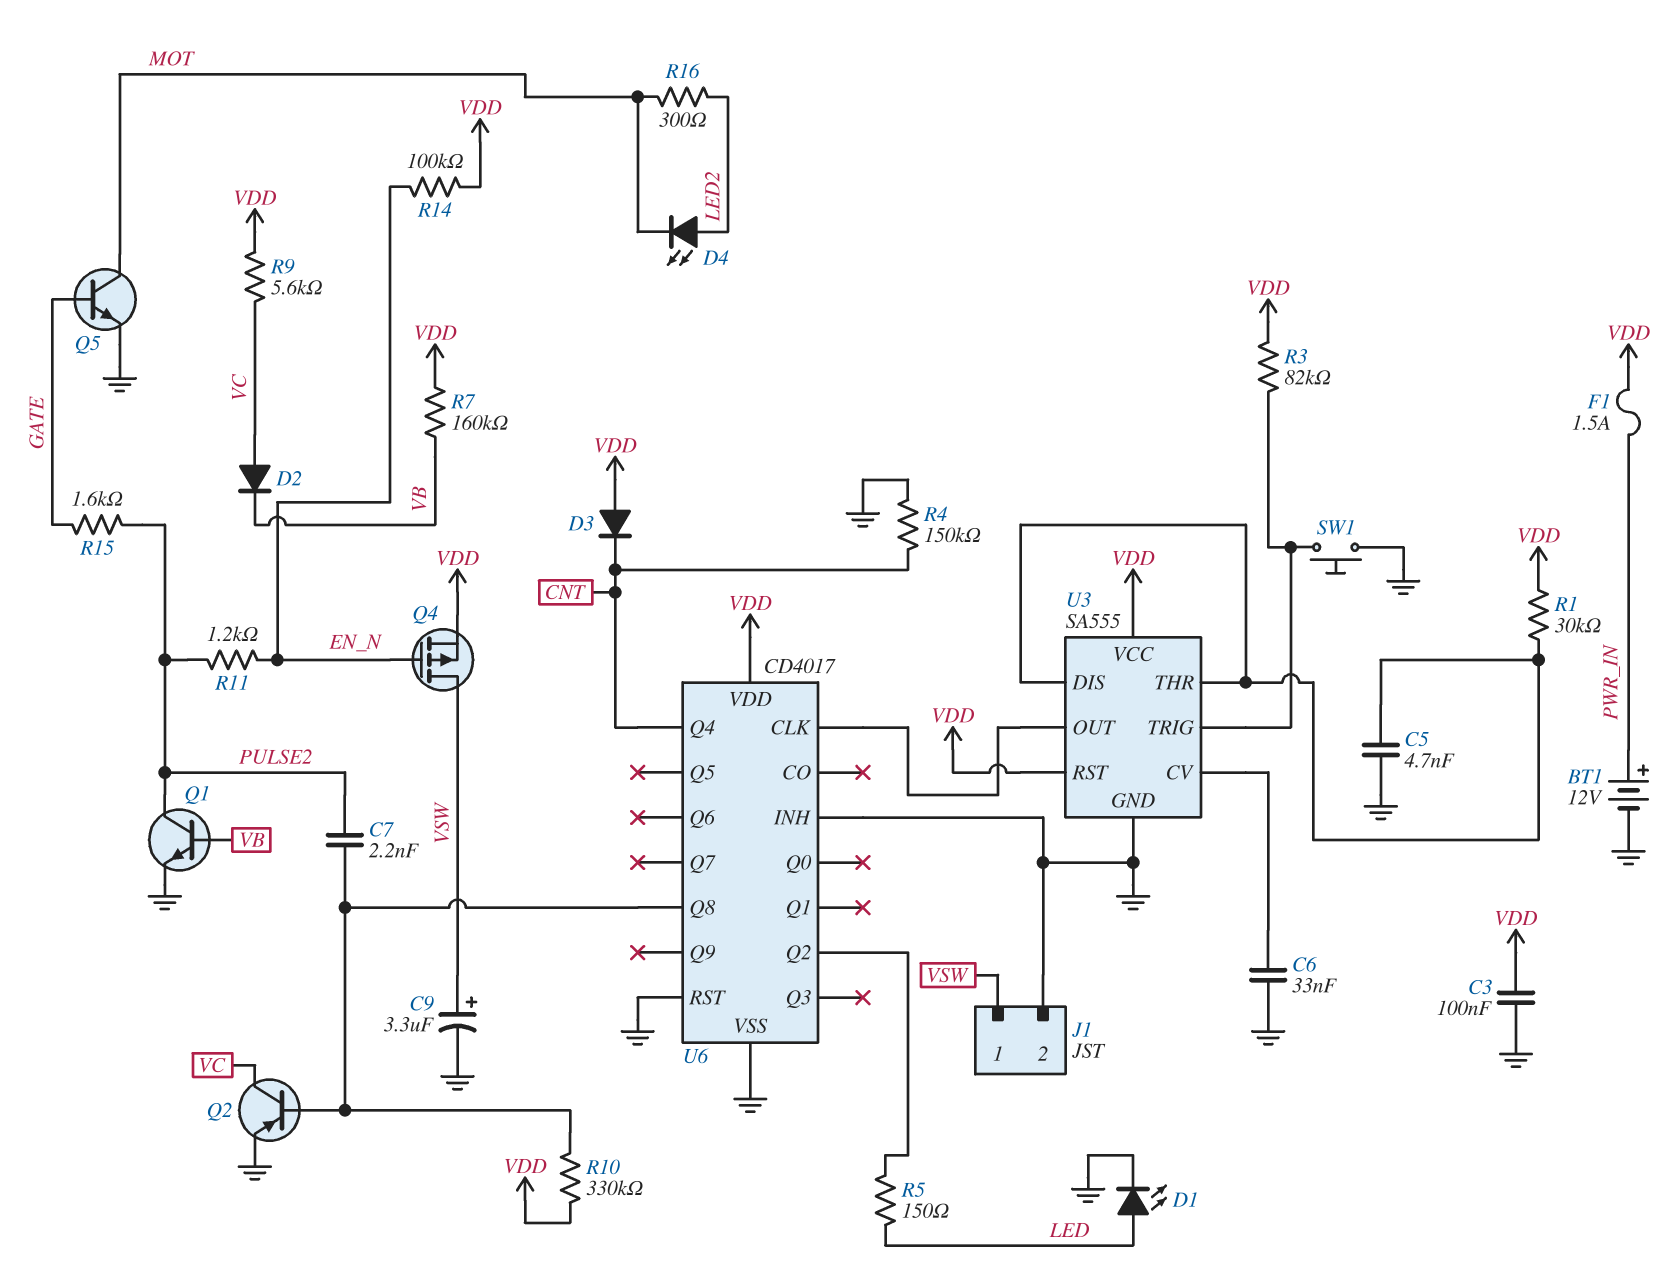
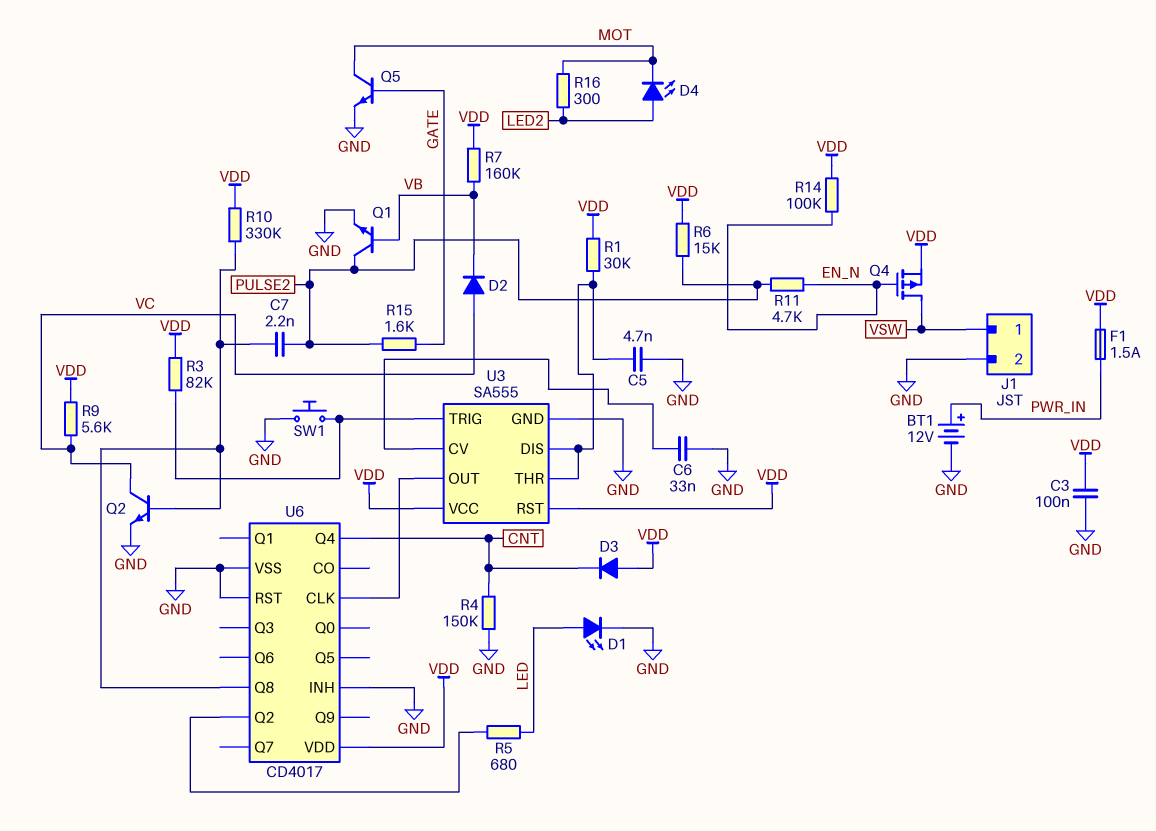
C9: 3.3uF (plus VSW, minus GND) -> none
Q2: PNP (B U6/Q8, C VC, E GND) -> NPN (B U6/Q8, C VC, E GND)
R5: 150 (LED, U6/Q2) -> 680 (LED, U6/Q2)
R6: none -> 15k (PULSE2, VDD)
R11: 1.2k (EN_N, PULSE2) -> 4.7k (EN_N, PULSE2)

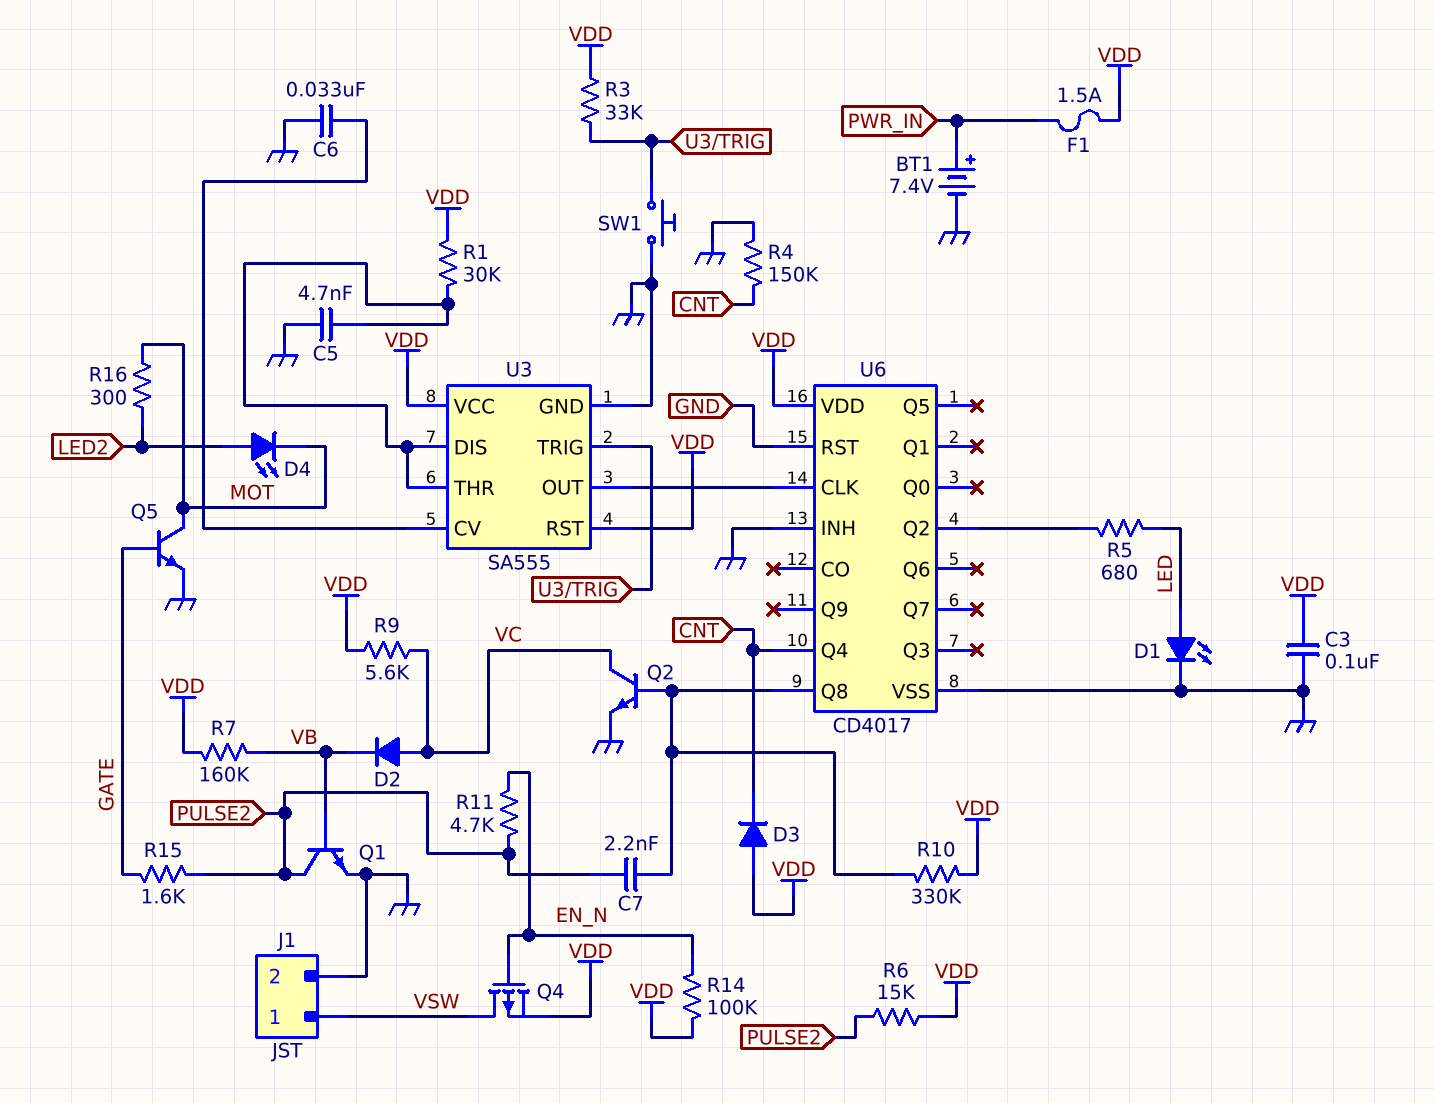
BT1: 12V (plus PWR_IN, minus GND) -> 7.4V (plus PWR_IN, minus GND)
R3: 82k (U3/TRIG, VDD) -> 33k (U3/TRIG, VDD)

